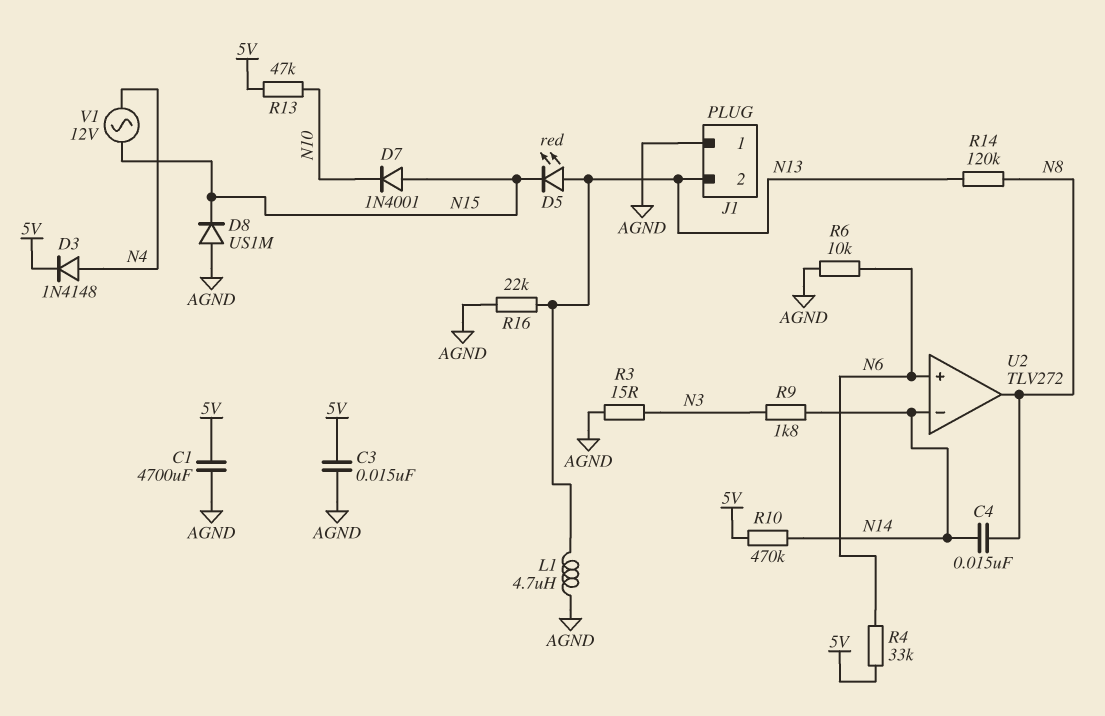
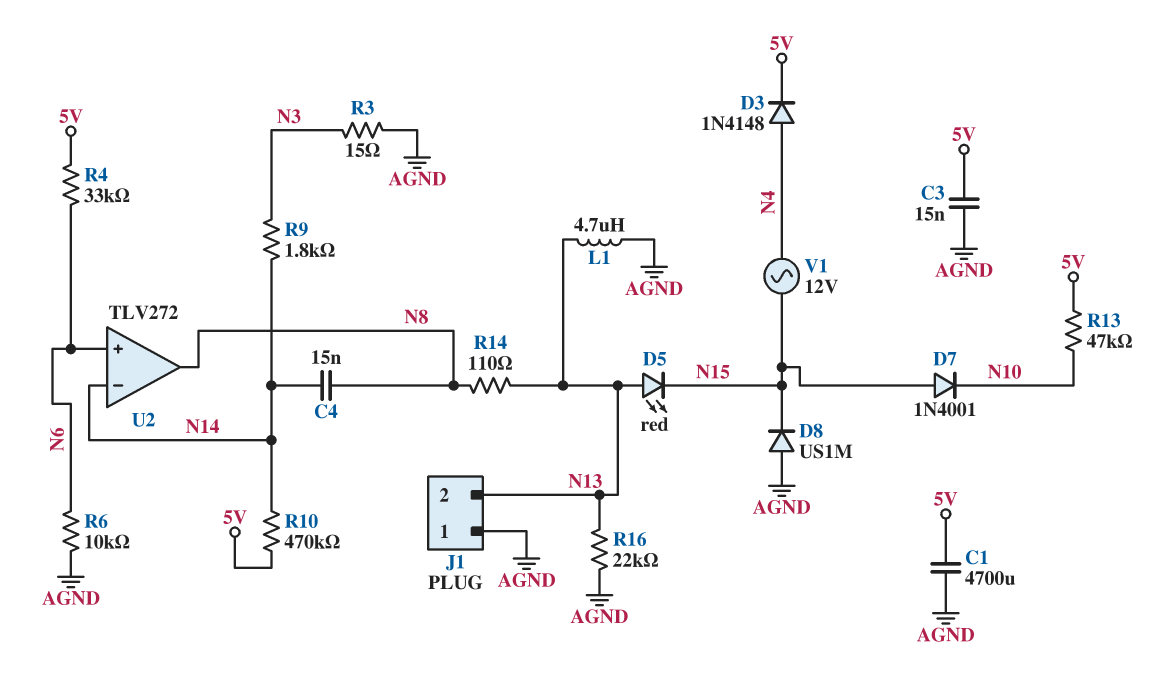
R14: 120k (N8, N13) -> 110 (N8, N13)

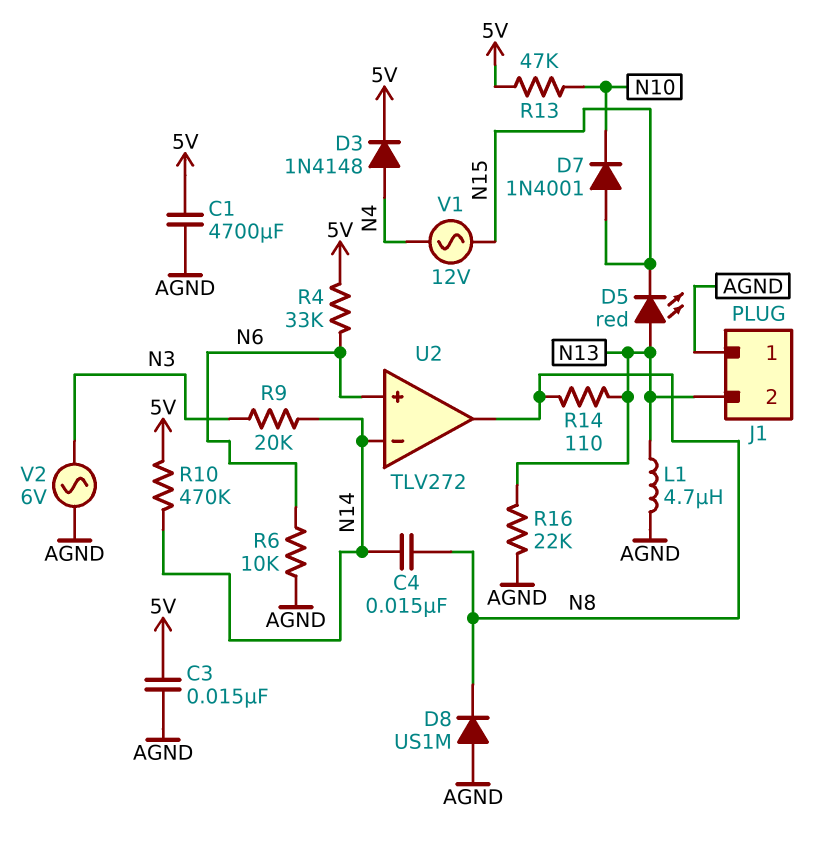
D8: diode US1M (A AGND, K N15) -> diode US1M (A AGND, K N8)
R3: 15 (AGND, N3) -> none
R9: 1.8k (N3, N14) -> 20k (N3, N14)
V2: none -> AC 6V (AGND, N3)

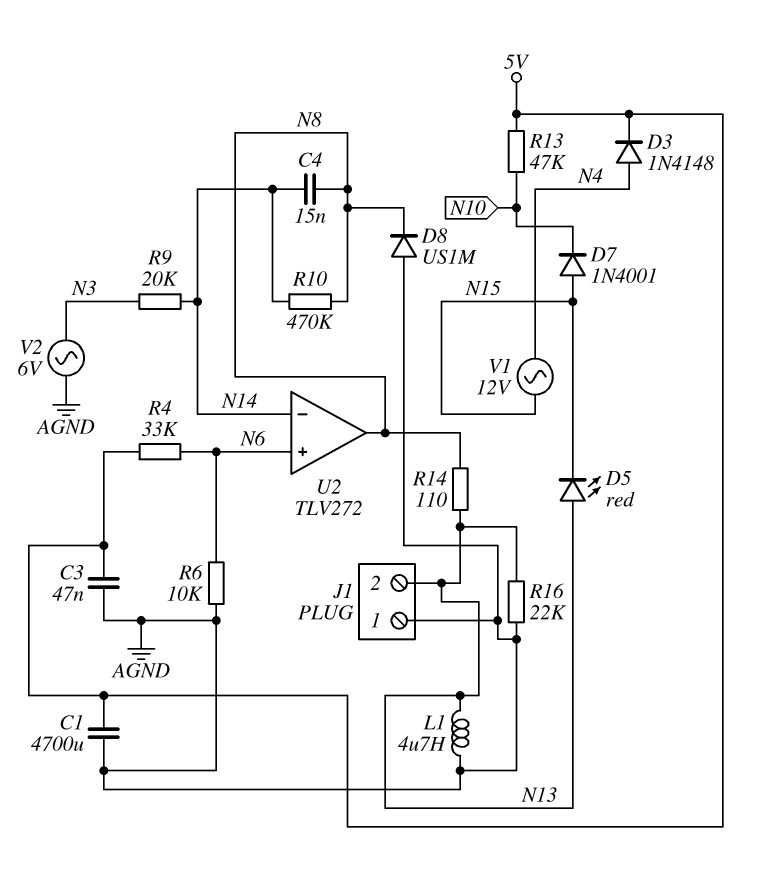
C3: 15nF (5V, AGND) -> 47nF (5V, AGND)
R10: 470k (5V, N14) -> 470k (N8, N14)

